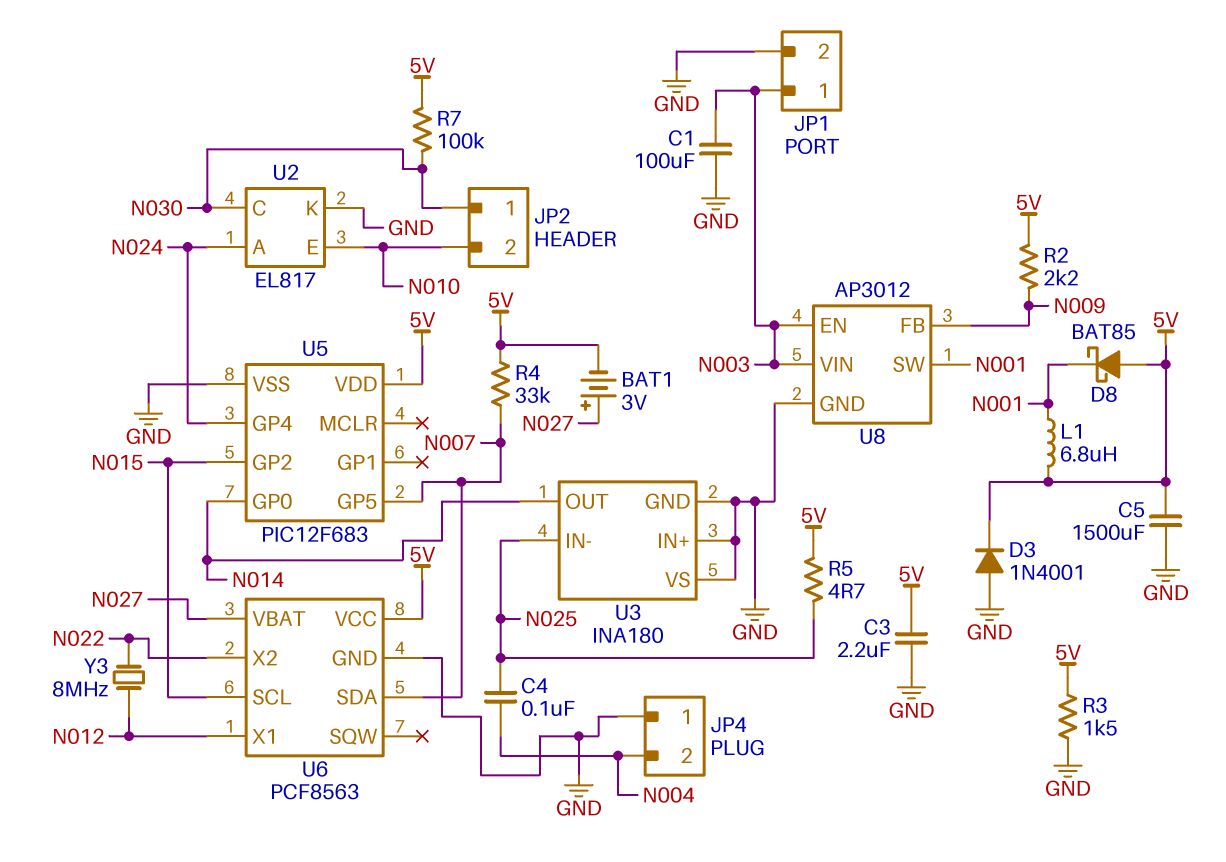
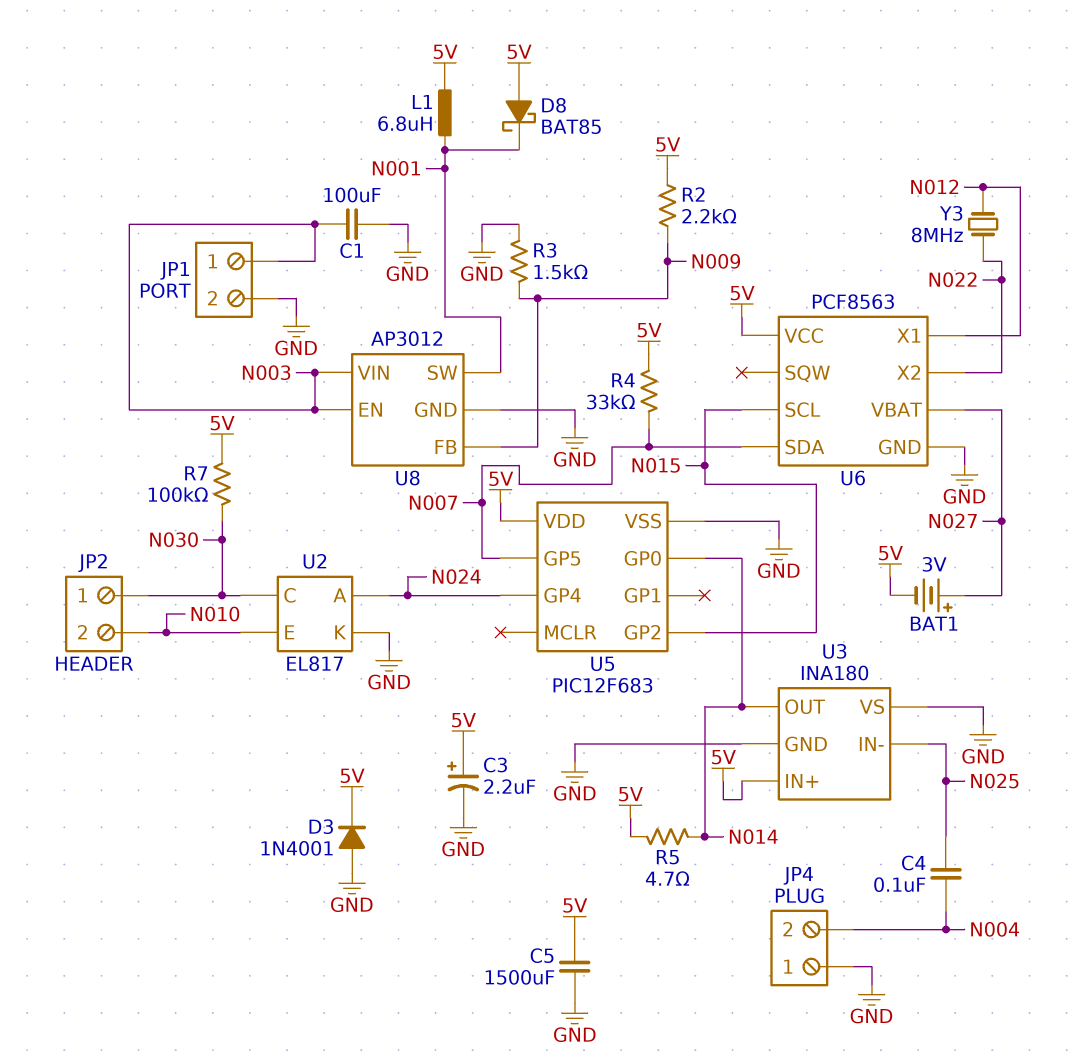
C3: 2.2uF (5V, GND) -> 2.2uF (plus 5V, minus GND)
R3: 1.5k (5V, GND) -> 1.5k (GND, N009)
R5: 4.7 (5V, N025) -> 4.7 (5V, N014)
U3 pin IN+: GND -> 5V

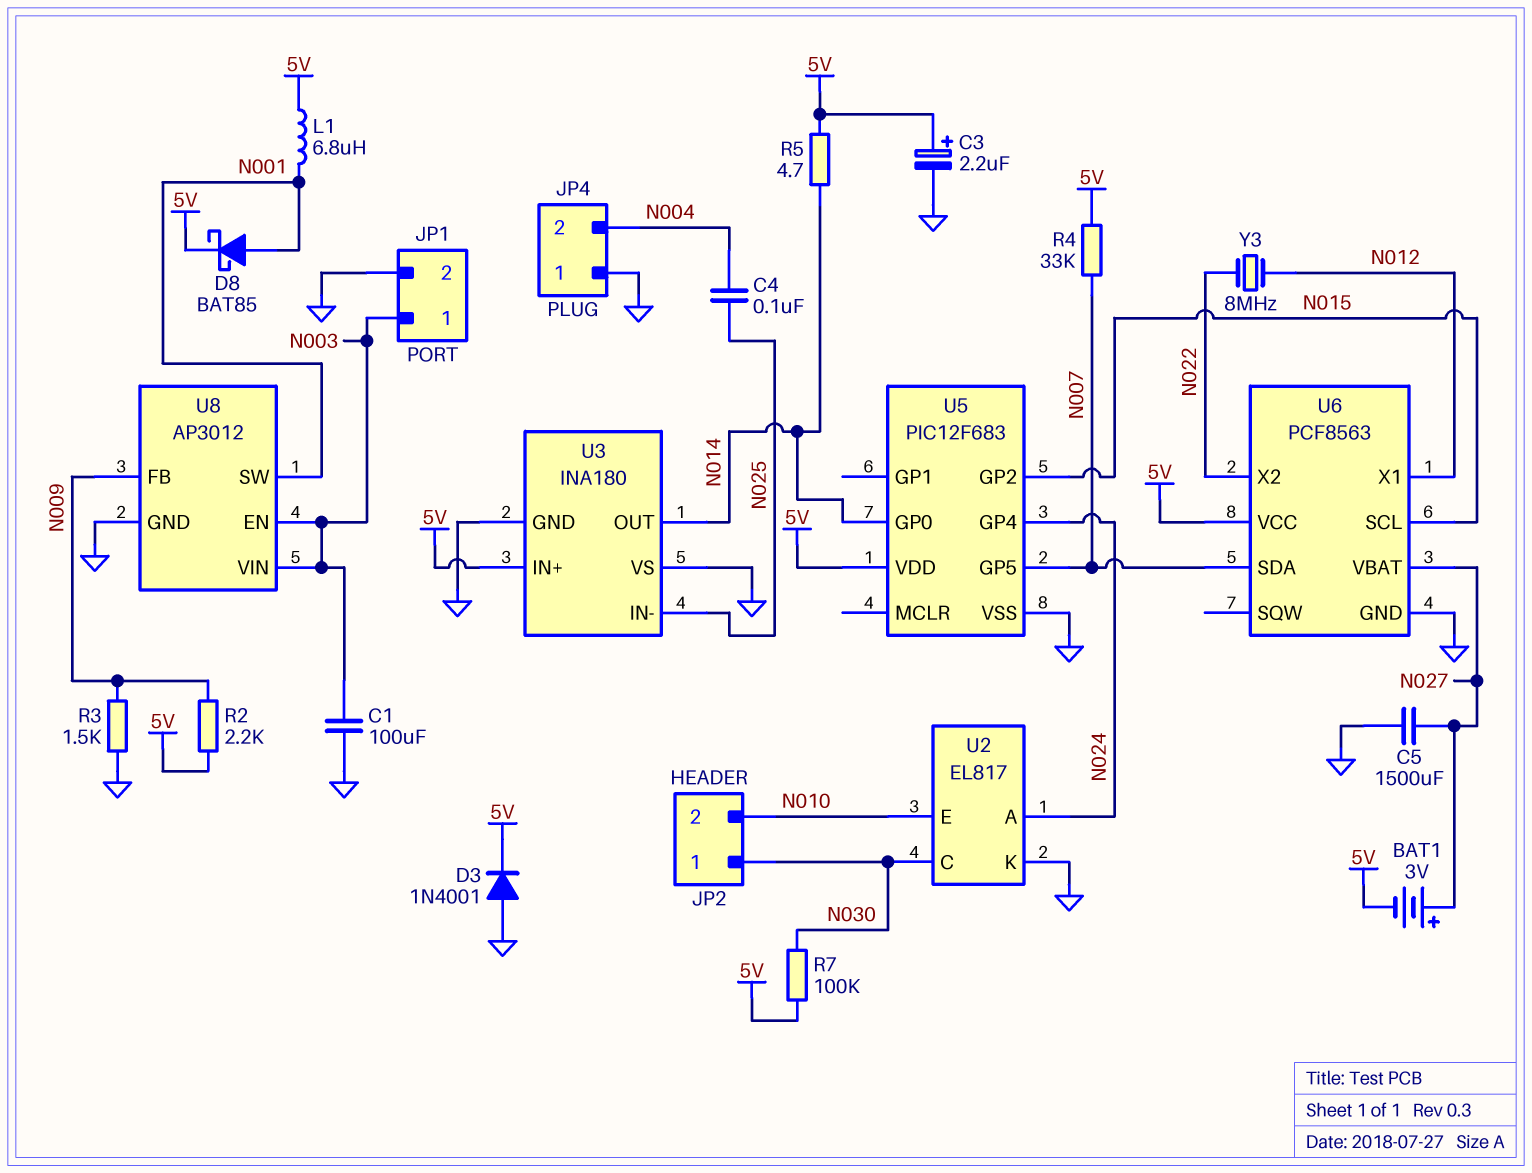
C5: 1500uF (5V, GND) -> 1500uF (GND, N027)
D8: schottky BAT85 (A 5V, K N001) -> schottky BAT85 (A N001, K 5V)

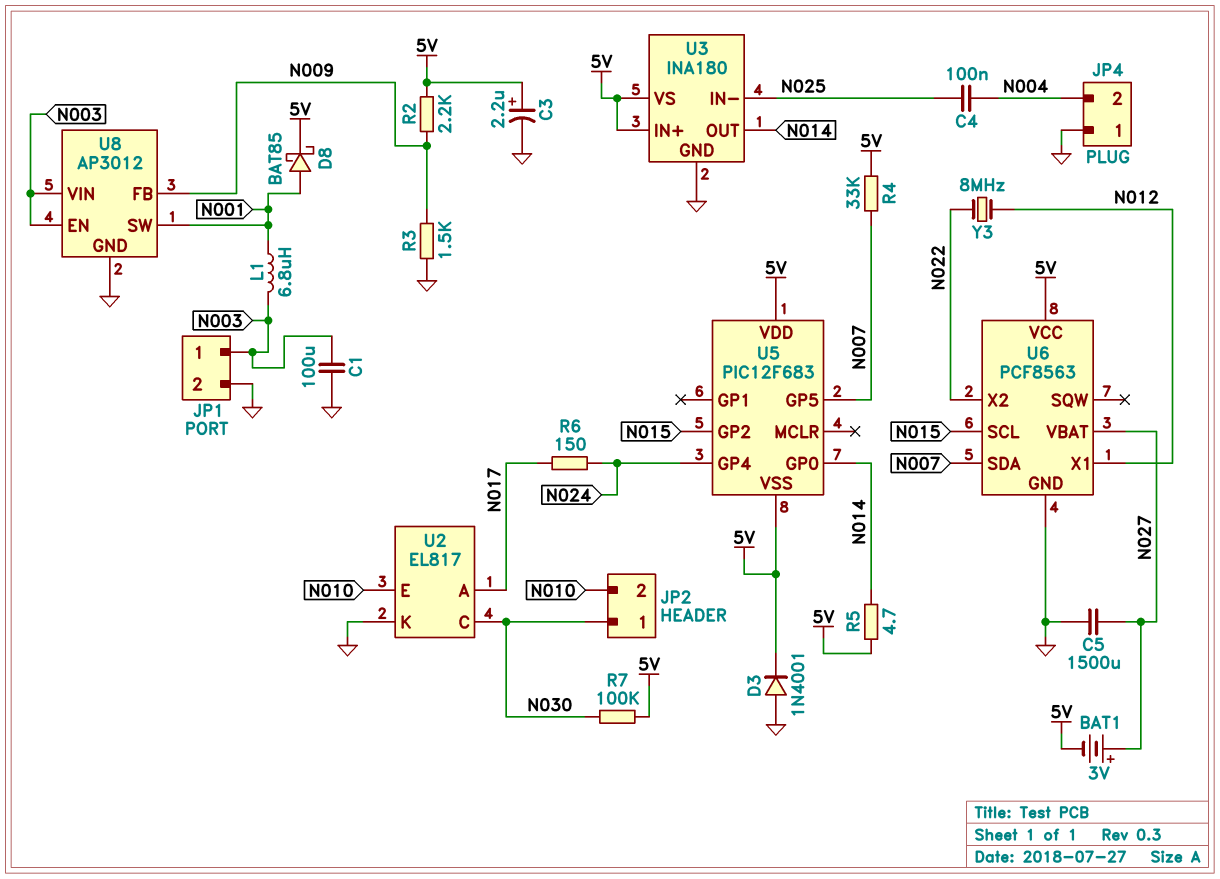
L1: 6.8uH (5V, N001) -> 6.8uH (N001, N003)
R6: none -> 150 (N017, N024)
U2 pin A: N024 -> N017
U3 pin VS: GND -> 5V
U5 pin VSS: GND -> 5V

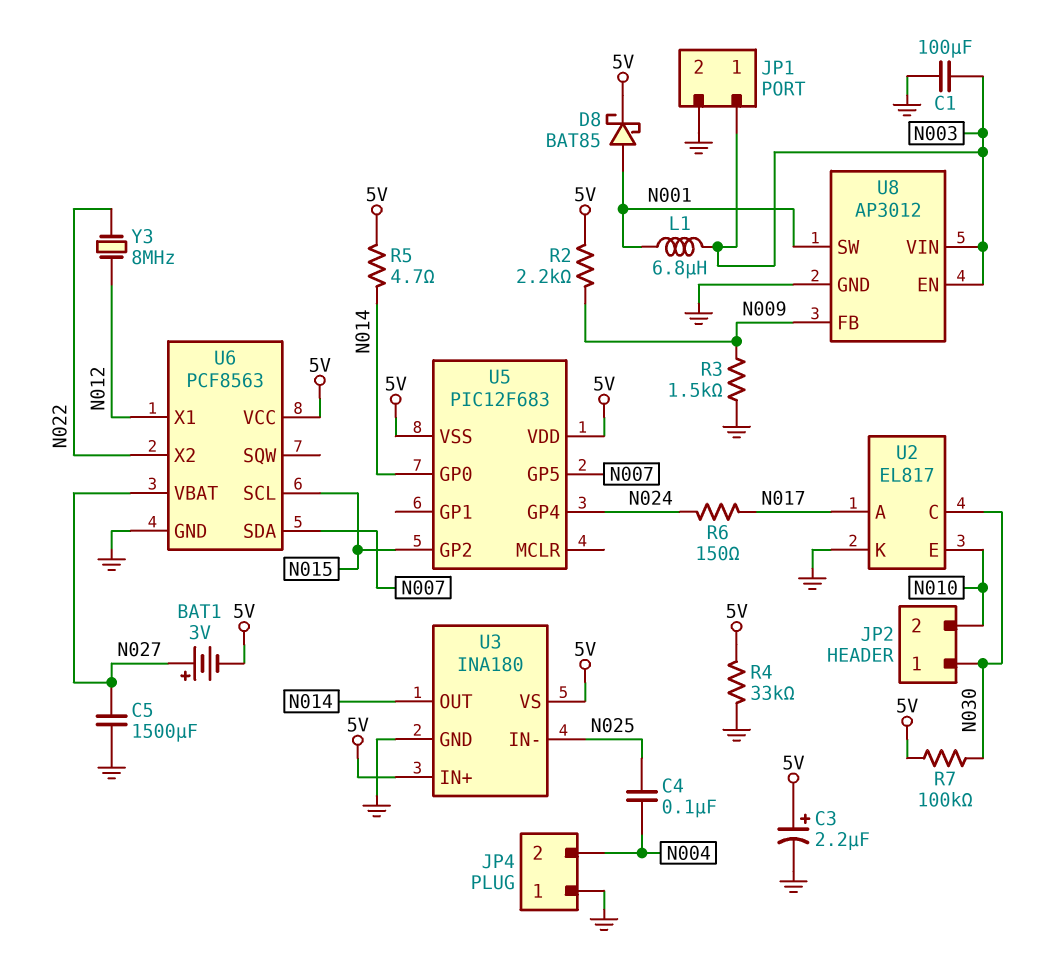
D3: diode 1N4001 (A GND, K 5V) -> none
R4: 33k (5V, N007) -> 33k (5V, GND)

